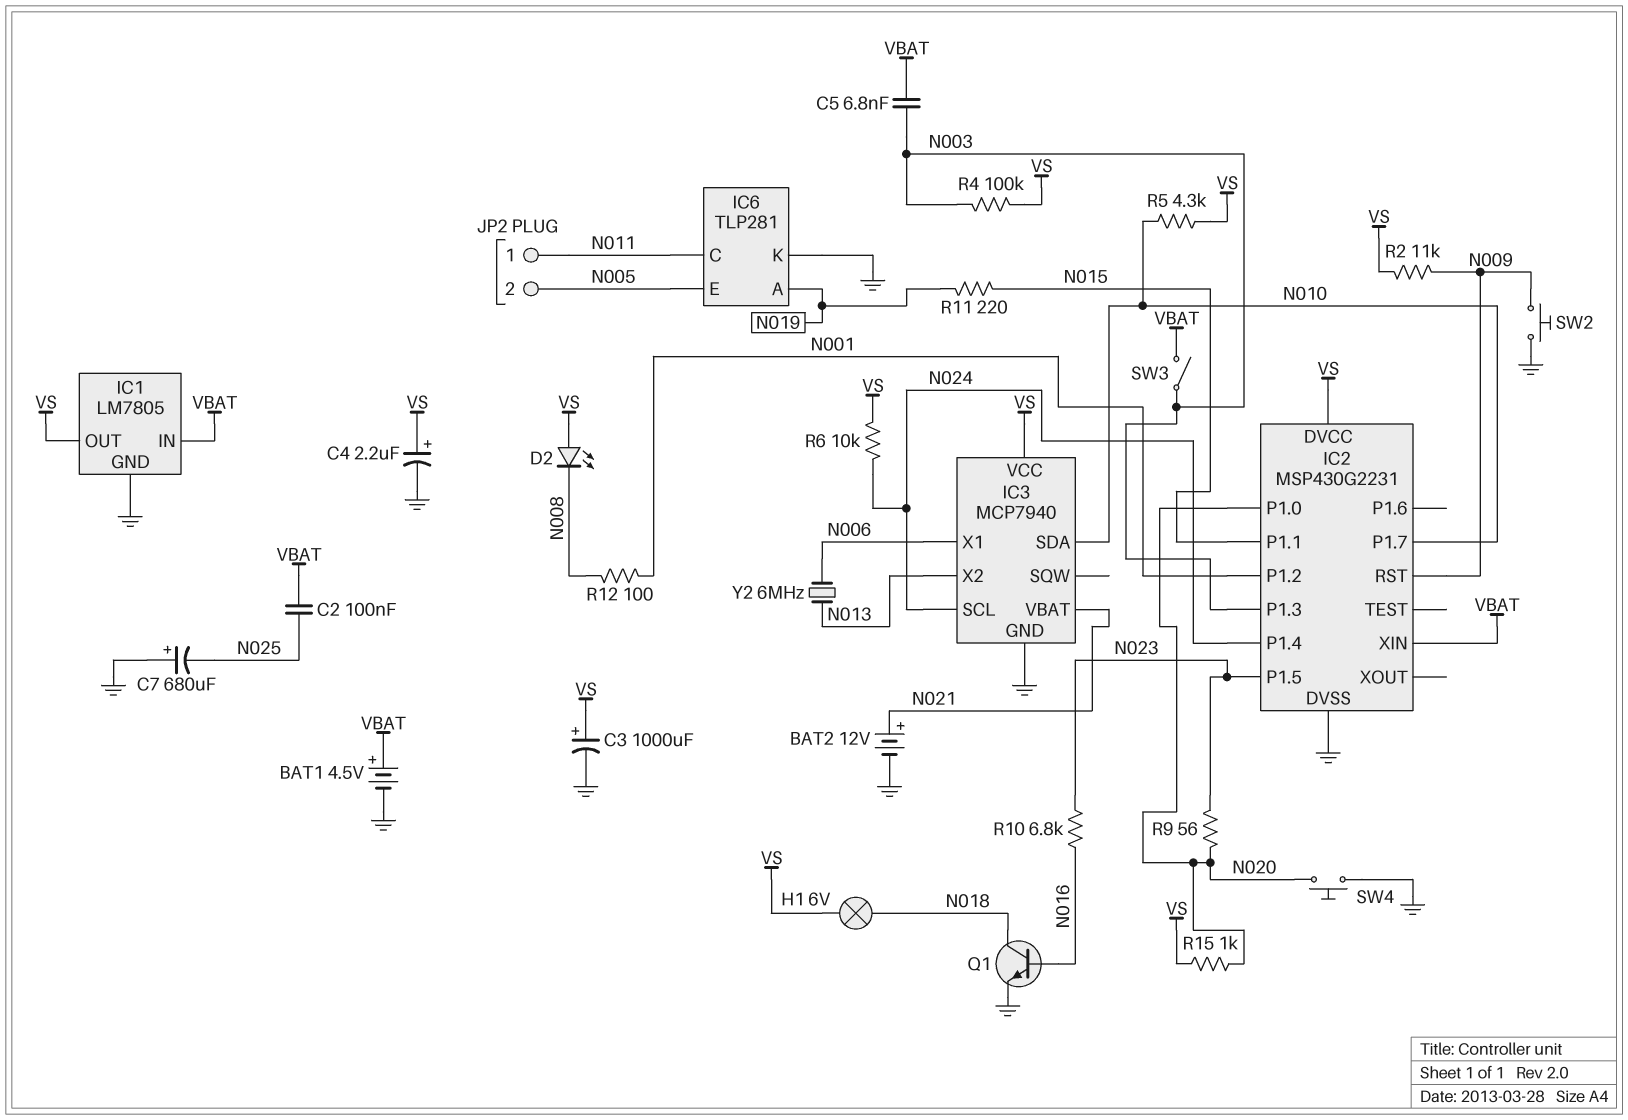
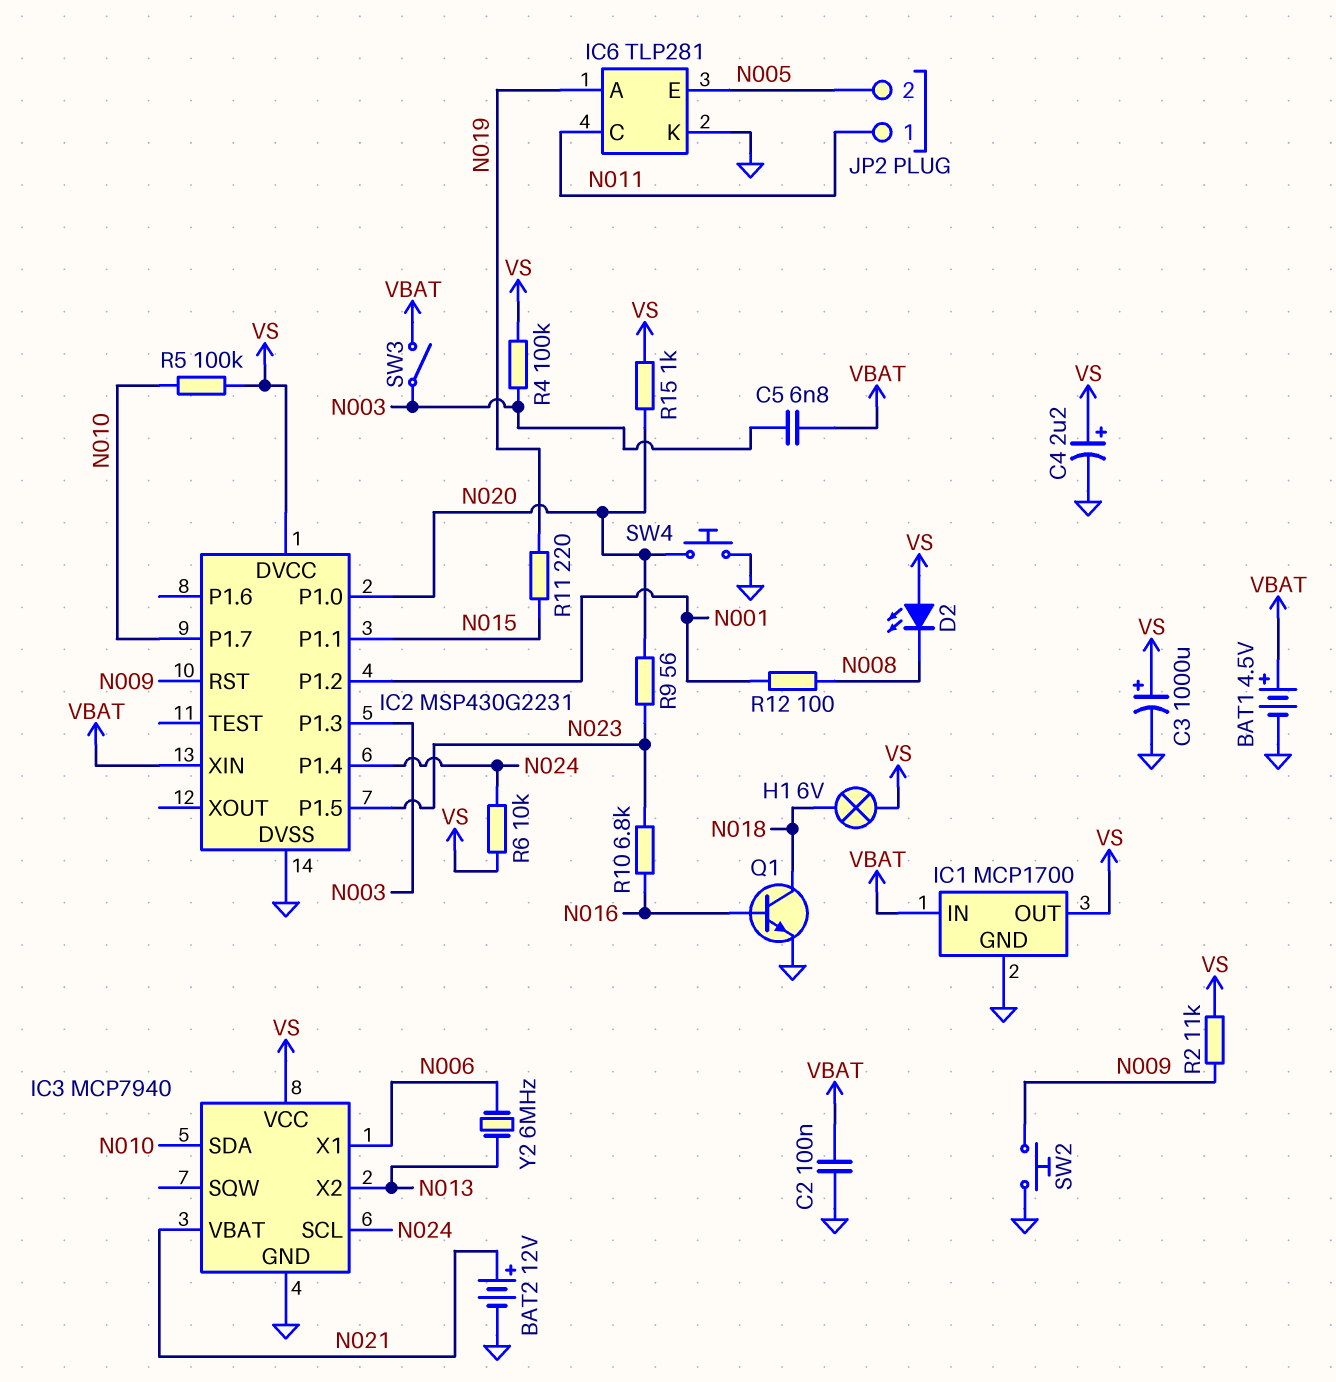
C2: 100nF (N025, VBAT) -> 100nF (GND, VBAT)
C7: 680uF (plus GND, minus N025) -> none
IC1: LM7805 -> MCP1700
R5: 4.3k (N010, VS) -> 100k (N010, VS)

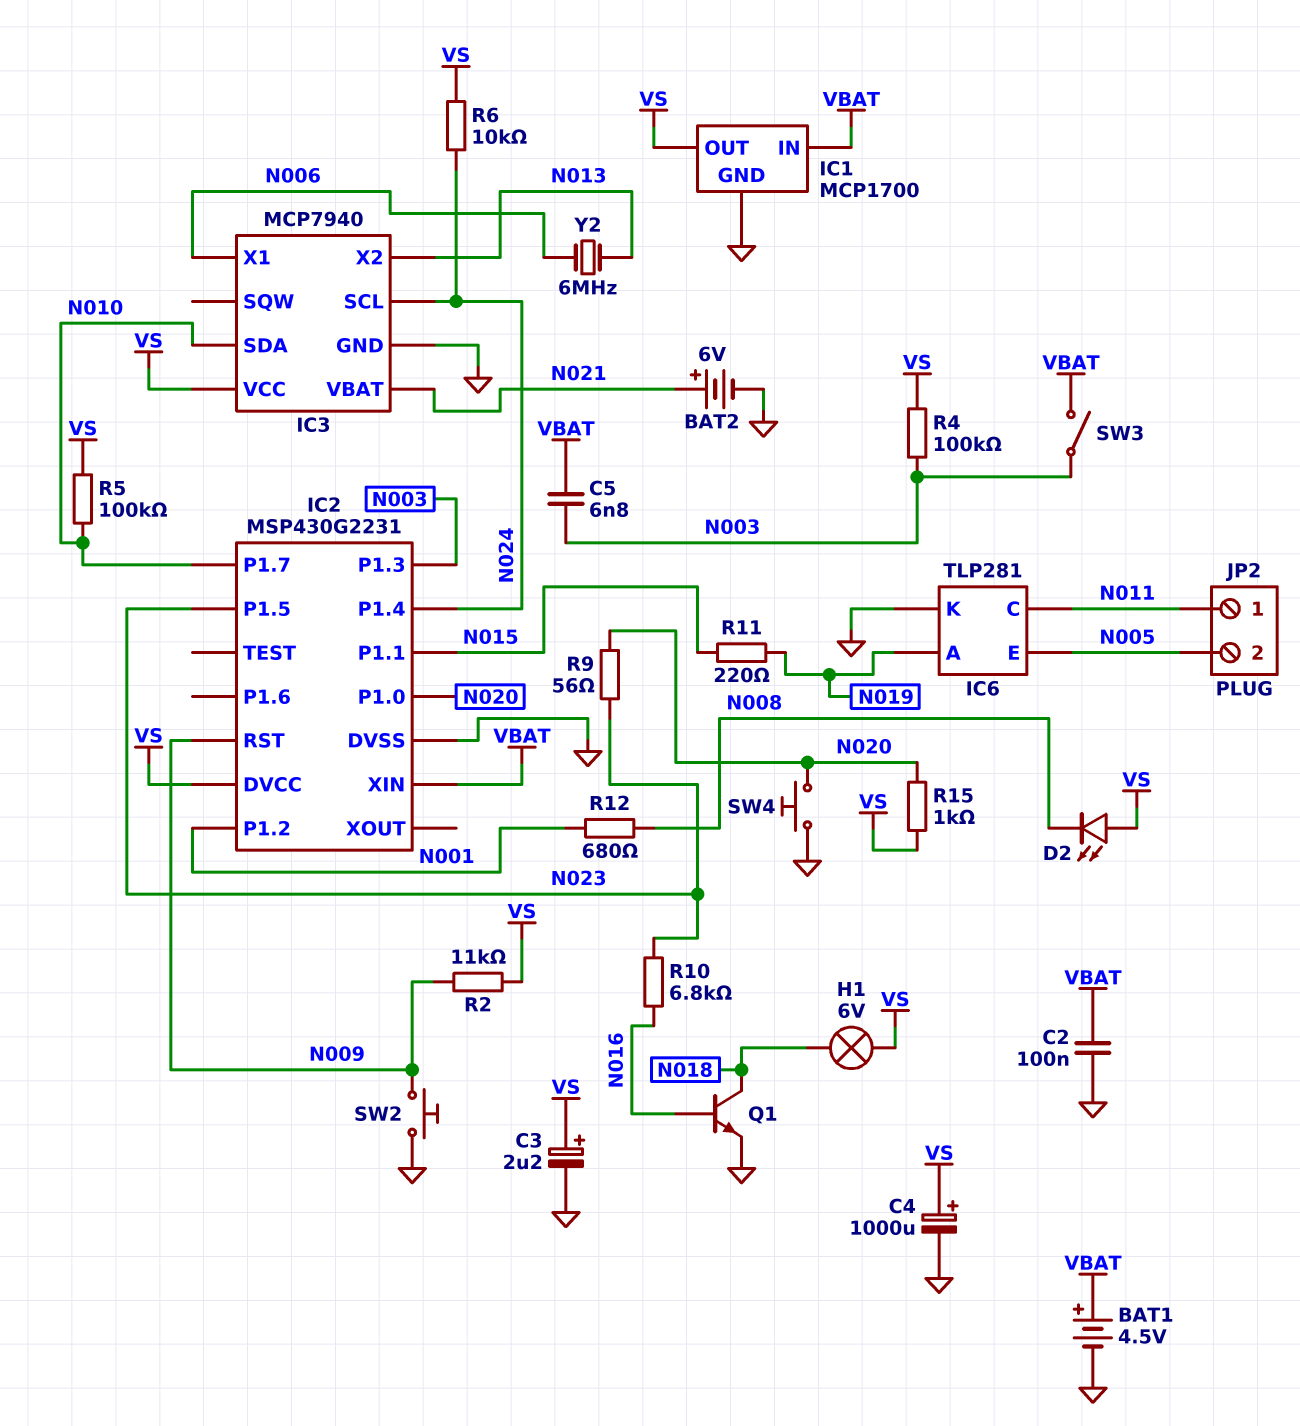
BAT2: 12V (plus N021, minus GND) -> 6V (plus N021, minus GND)
C3: 1000uF (plus VS, minus GND) -> 2.2uF (plus VS, minus GND)
C4: 2.2uF (plus VS, minus GND) -> 1000uF (plus VS, minus GND)
R12: 100 (N001, N008) -> 680 (N001, N008)

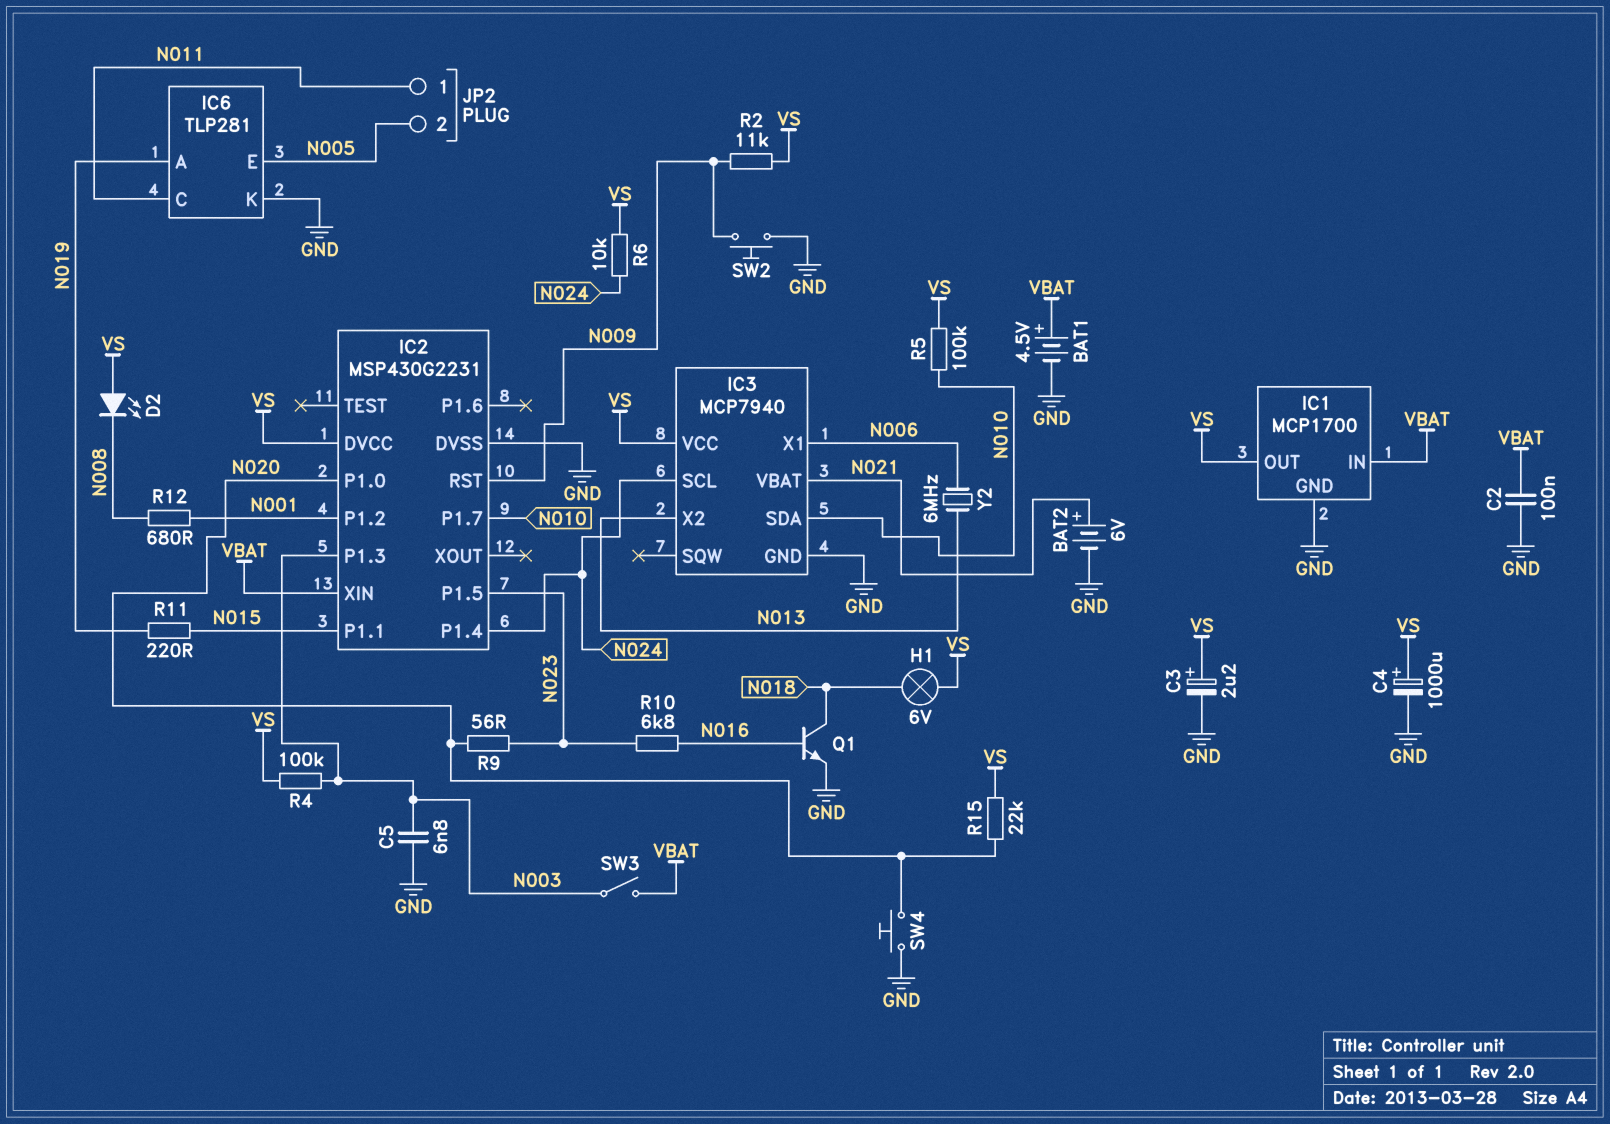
C5: 6.8nF (N003, VBAT) -> 6.8nF (GND, N003)
R15: 1k (N020, VS) -> 22k (N020, VS)

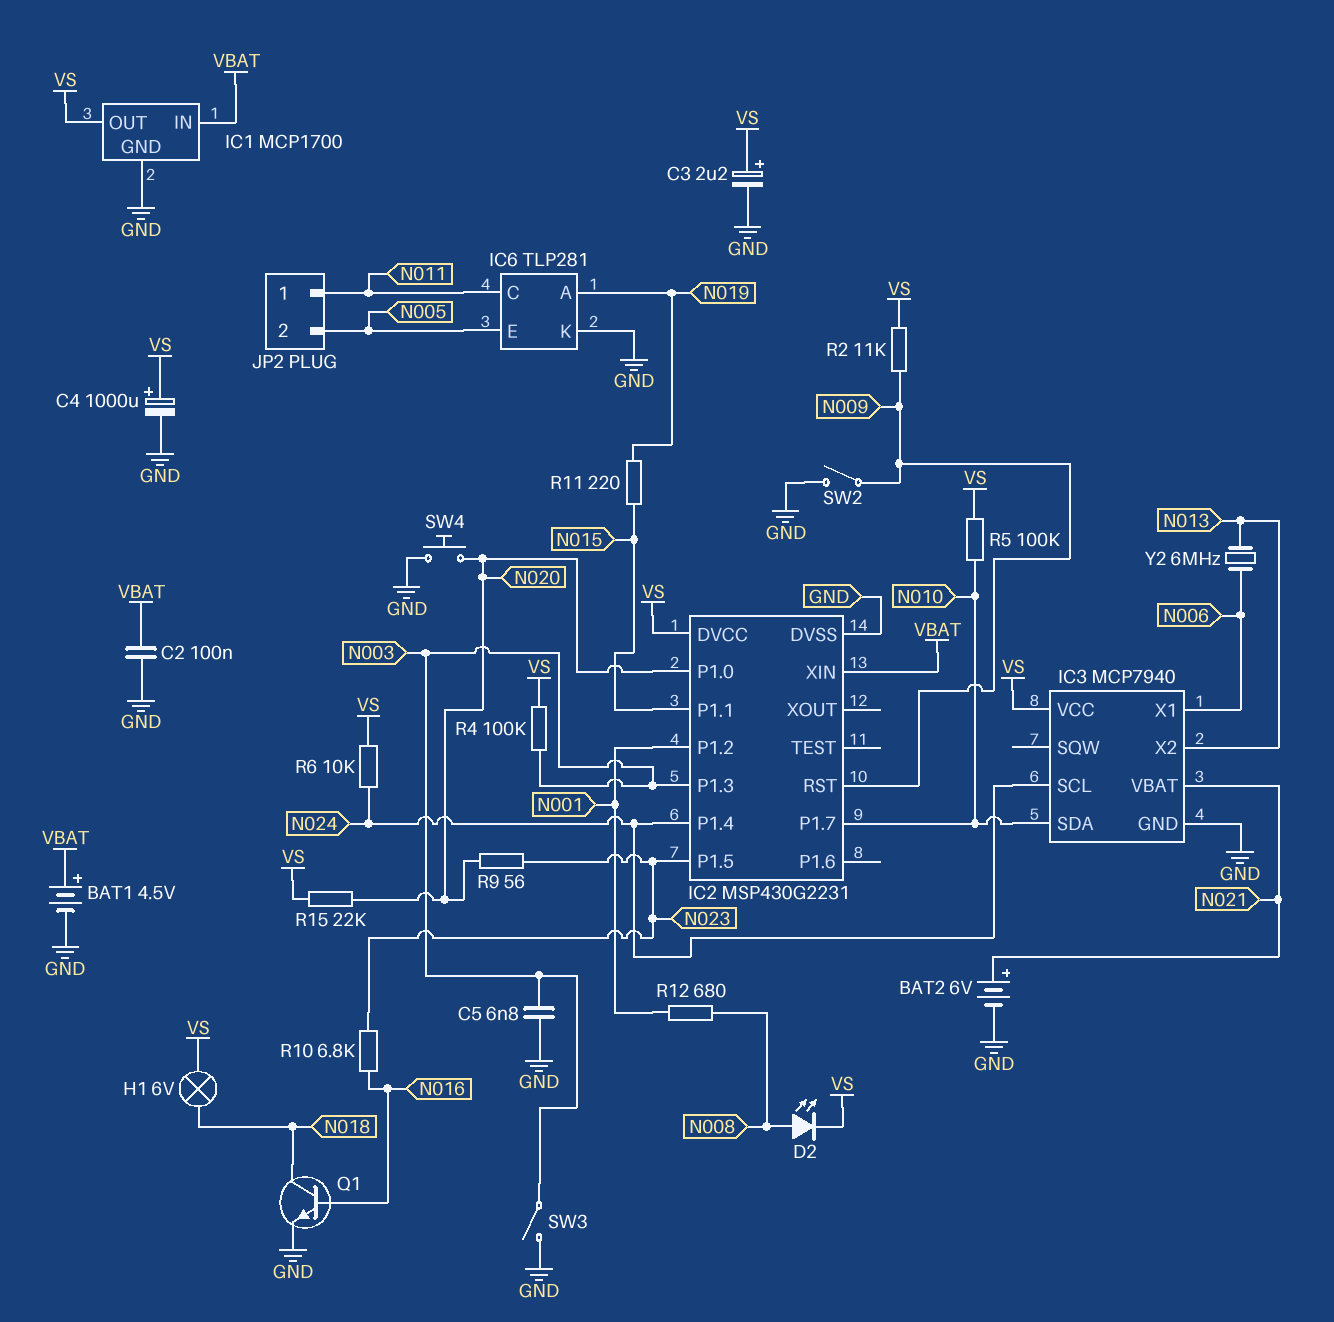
D2: LED (A VS, K N008) -> LED (A N008, K VS)
SW2: button (GND, N009) -> switch (GND, N009)
SW3: switch (N003, VBAT) -> switch (GND, N003)

